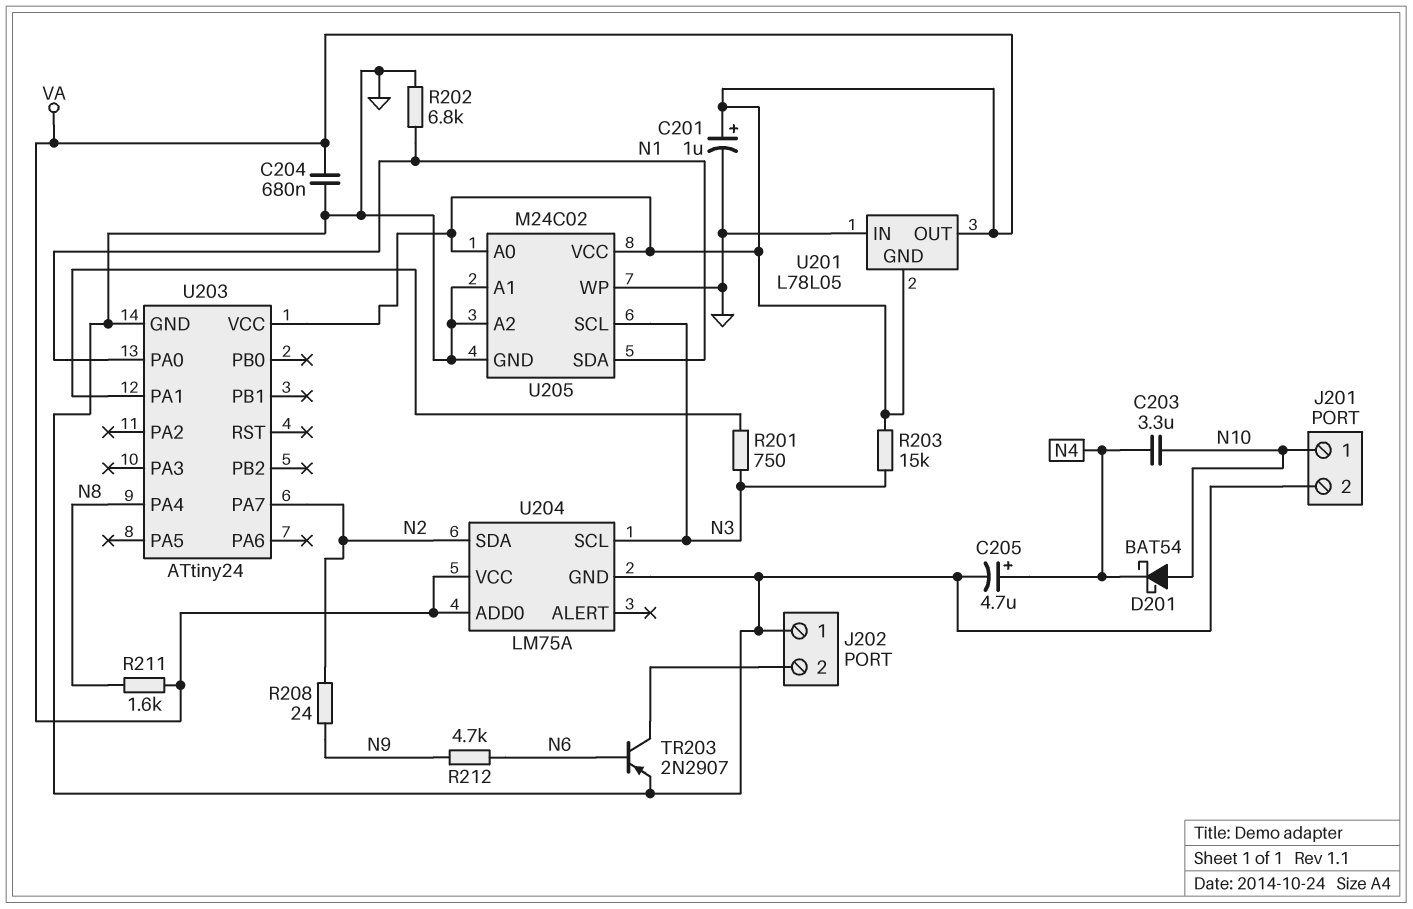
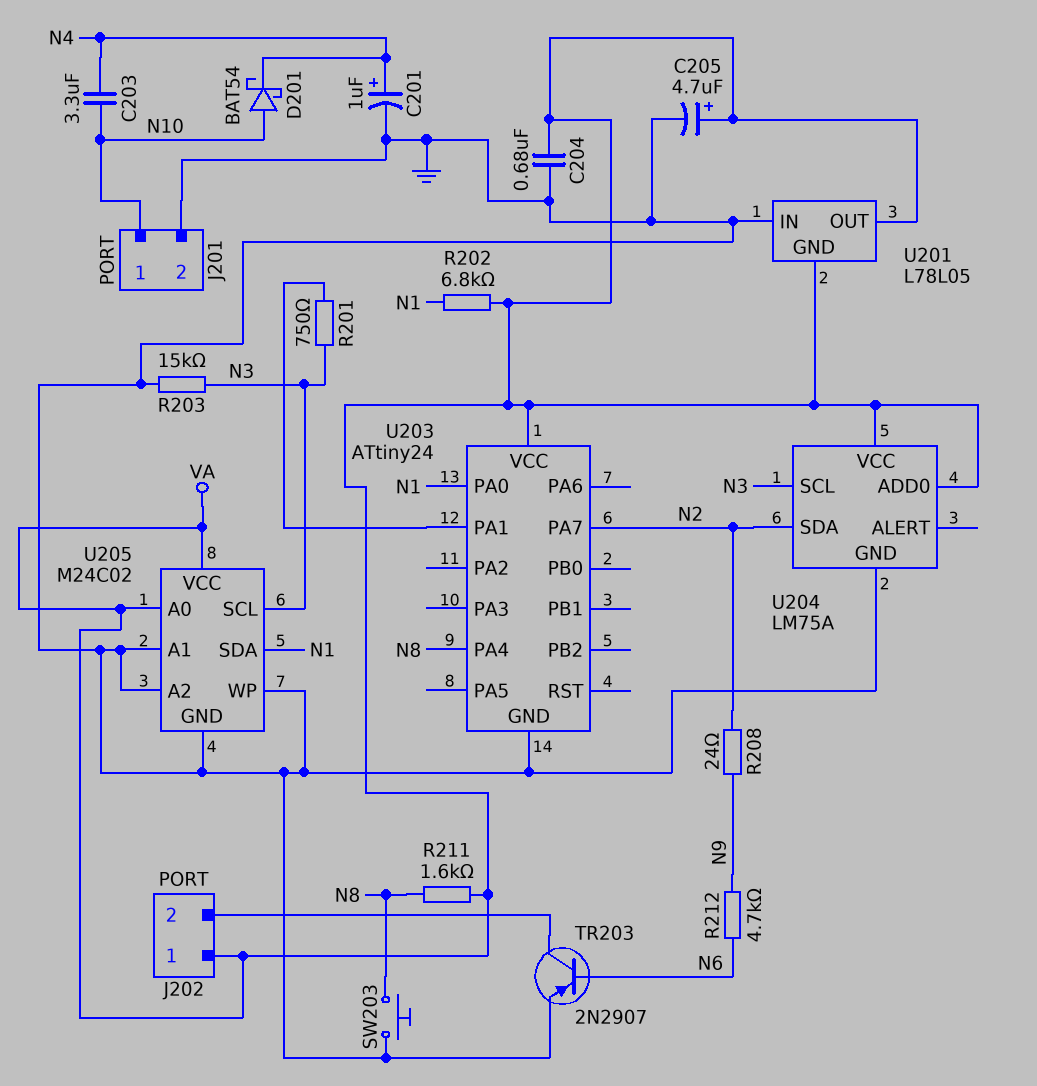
C201: 1uF (plus VA, minus GND) -> 1uF (plus N4, minus GND)
C205: 4.7uF (plus N4, minus GND) -> 4.7uF (plus VA, minus GND)
J202 pin 1: GND -> VA
R202: 6.8k (GND, N1) -> 6.8k (N1, VA)
R203: 15k (N3, VA) -> 15k (GND, N3)
SW203: none -> button (GND, N8)

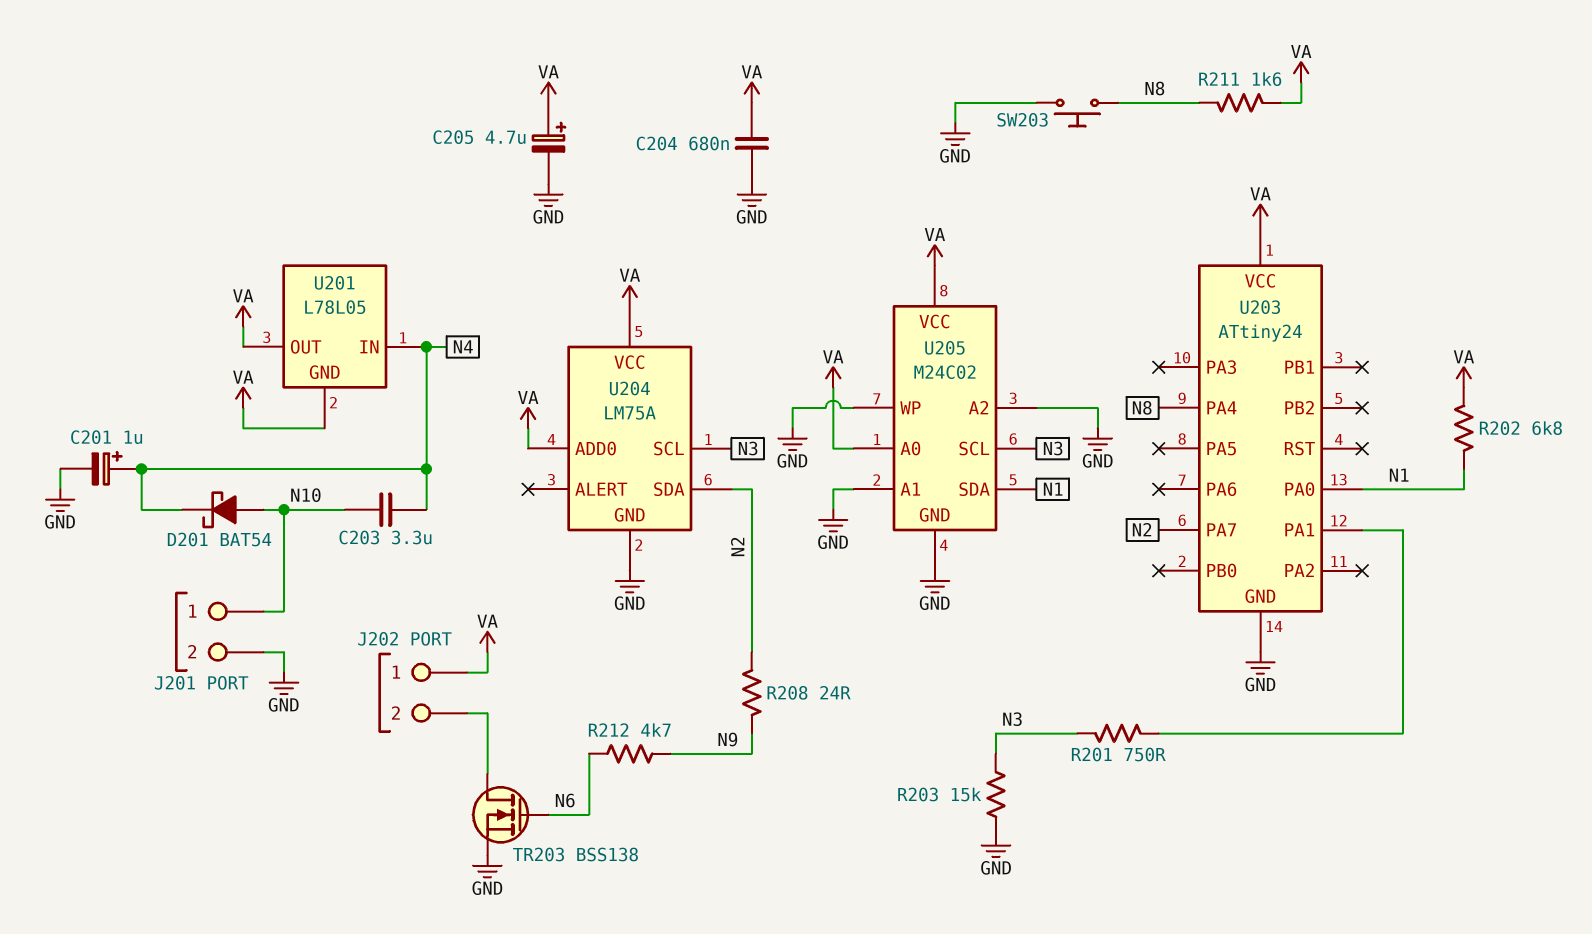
TR203: PNP 2N2907 (B N6, C J202/2, E GND) -> NMOS BSS138 (G N6, D J202/2, S GND)
U201 pin IN: GND -> N4

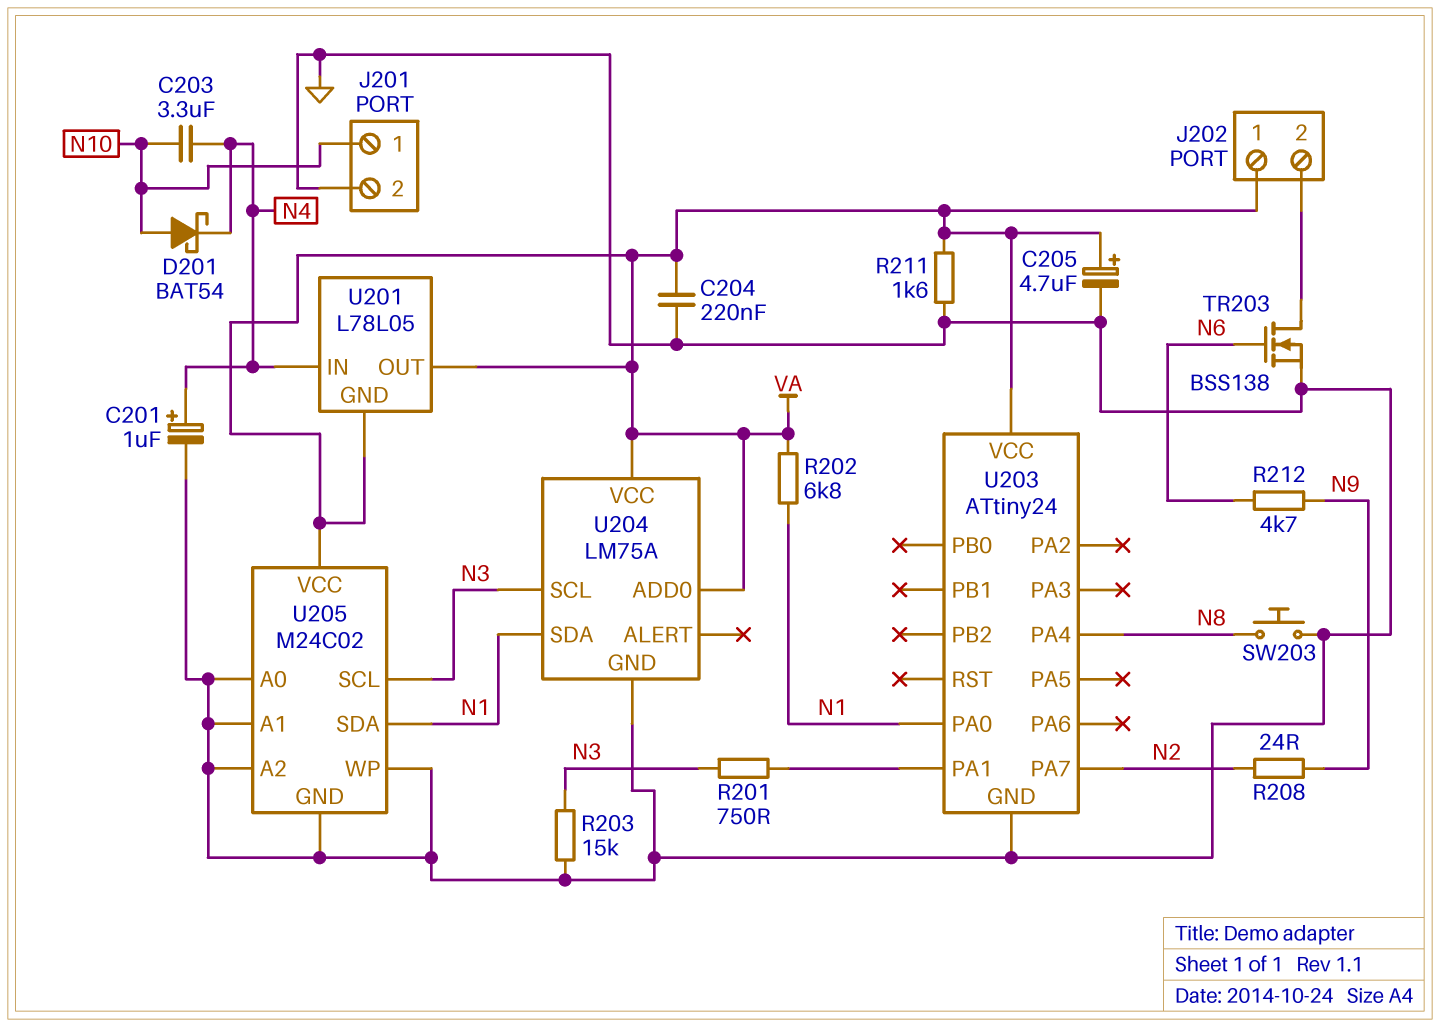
C204: 680nF (GND, VA) -> 220nF (GND, VA)
R211: 1.6k (N8, VA) -> 1.6k (GND, VA)
U204 pin SDA: N2 -> N1
U205 pin A0: VA -> GND

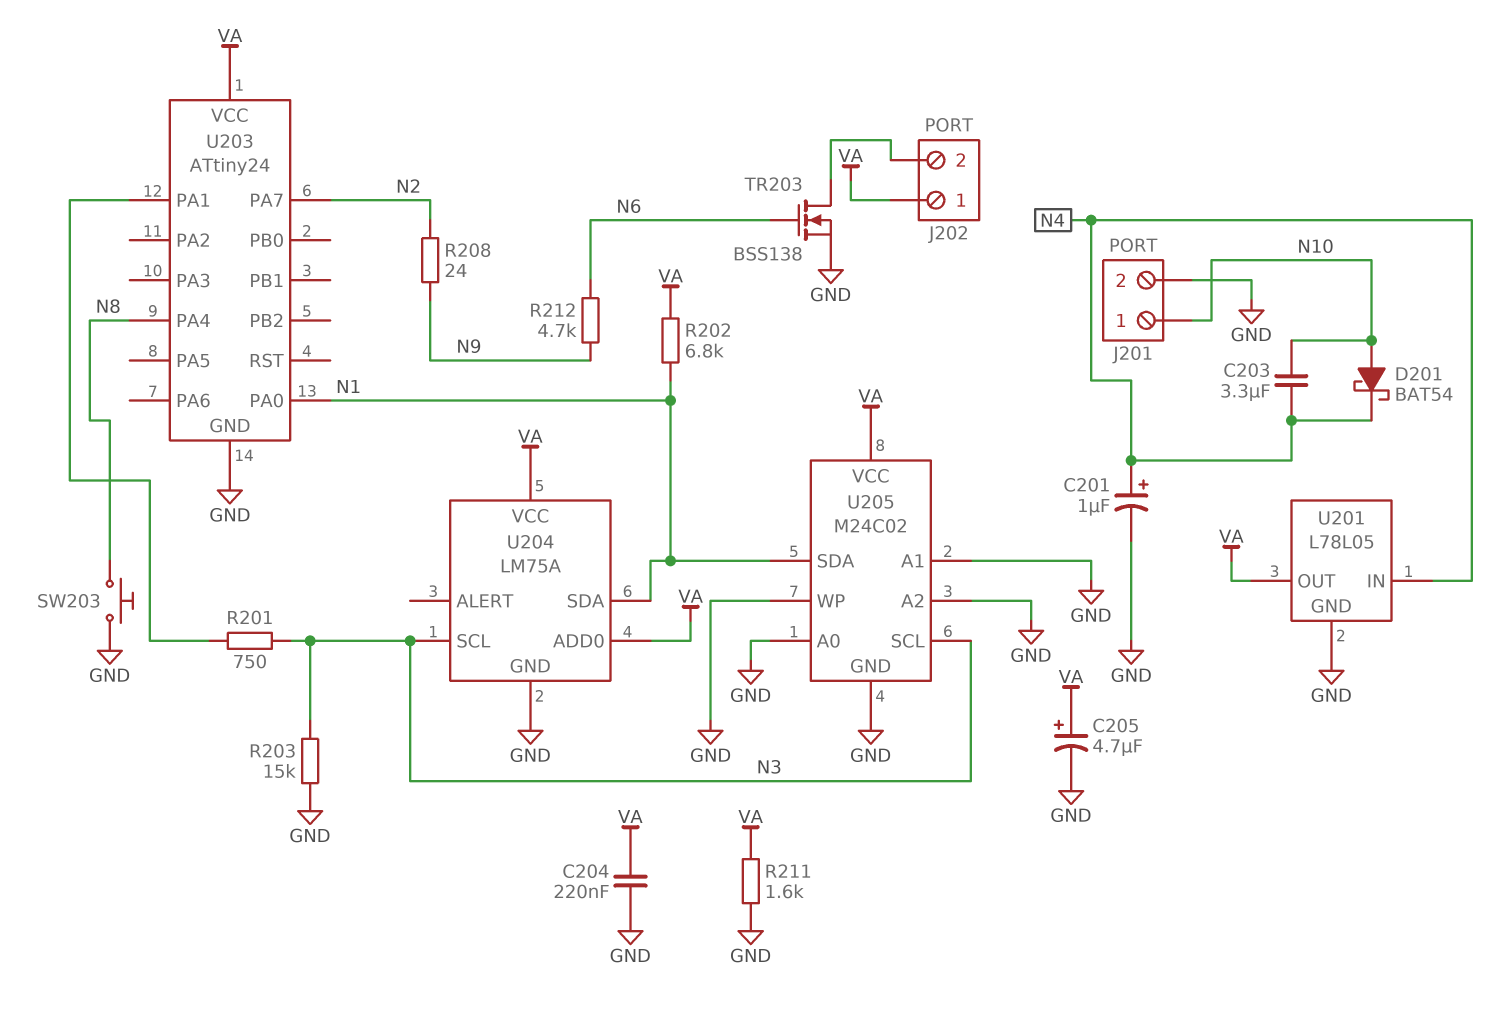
U201 pin GND: VA -> GND

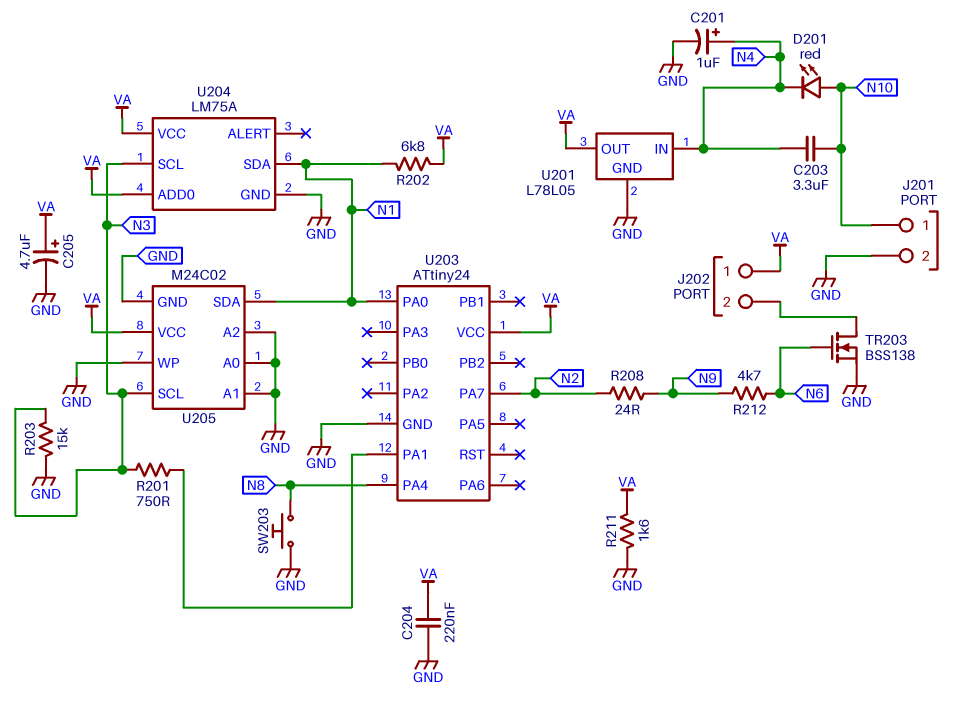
D201: schottky BAT54 (A N10, K N4) -> LED red (A N10, K N4)

